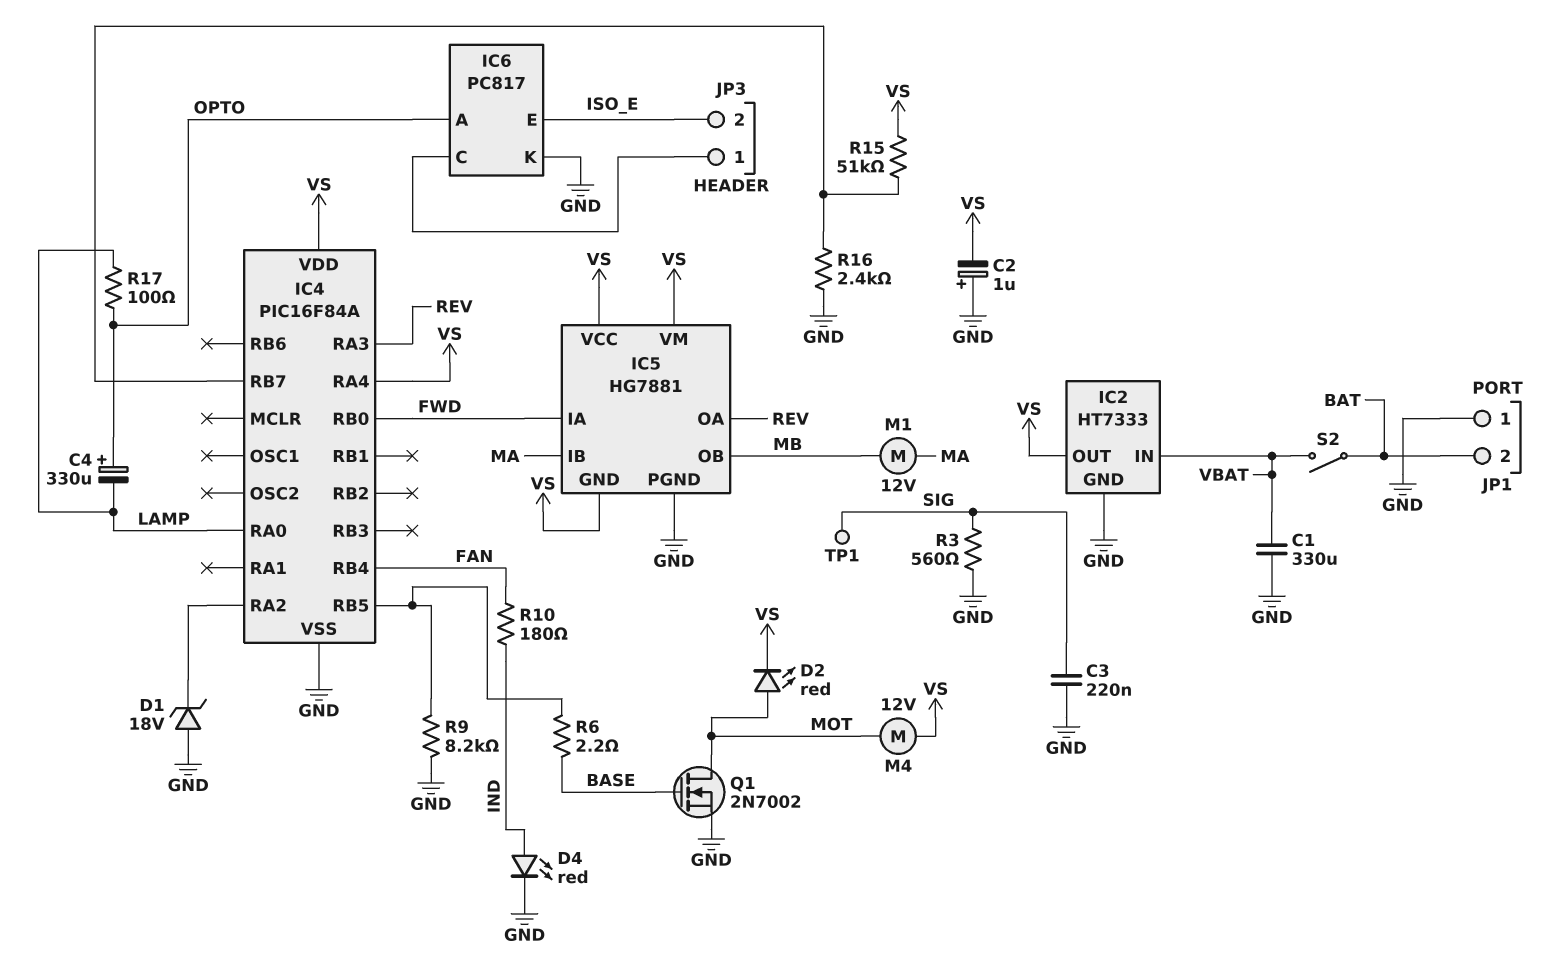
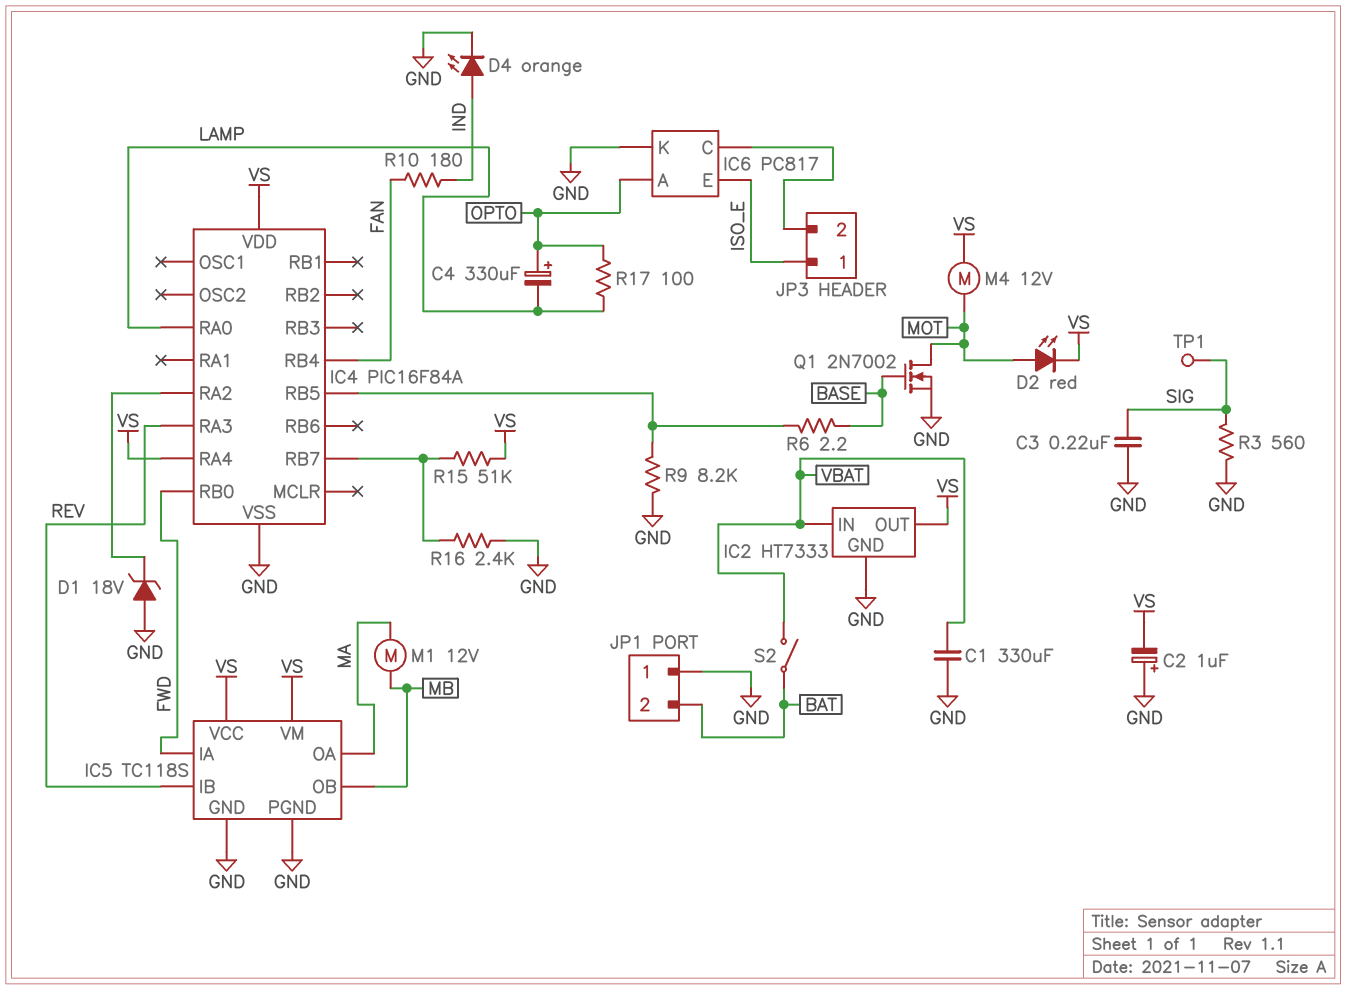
D4: LED red (A IND, K GND) -> LED orange (A IND, K GND)
IC5: HG7881 -> TC118S
IC5 pin GND: VS -> GND
IC5 pin IB: MA -> REV
IC5 pin OA: REV -> MA
JP3 pin 1: IC6/C -> ISO_E
JP3 pin 2: ISO_E -> IC6/C

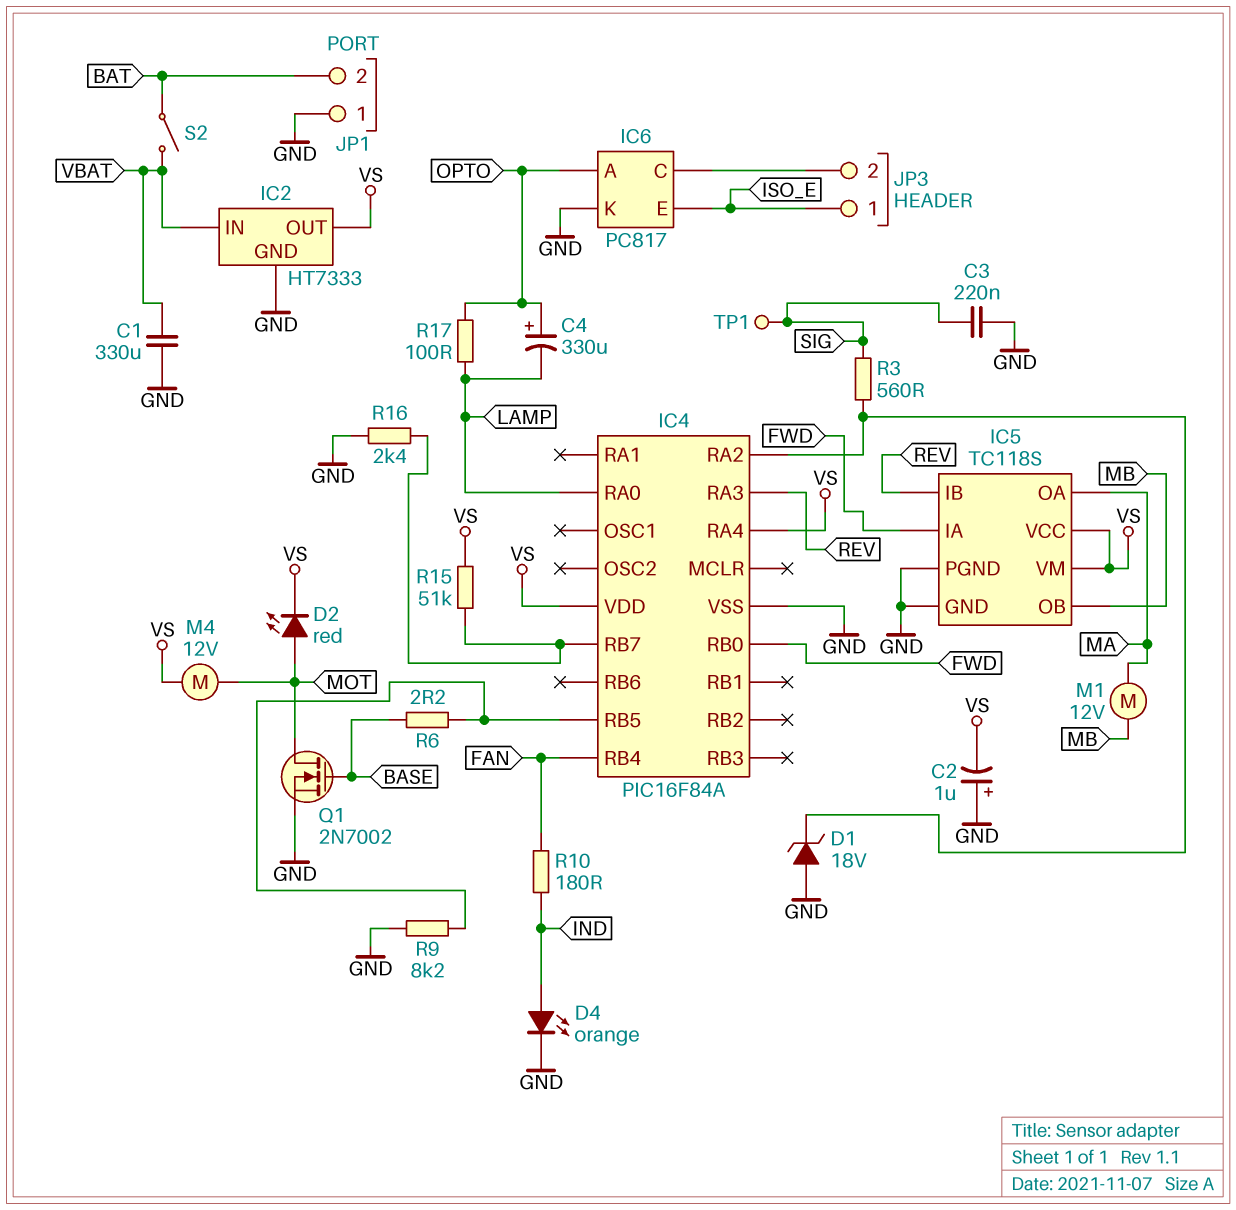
R3: 560 (GND, SIG) -> 560 (IC4/RA2, SIG)

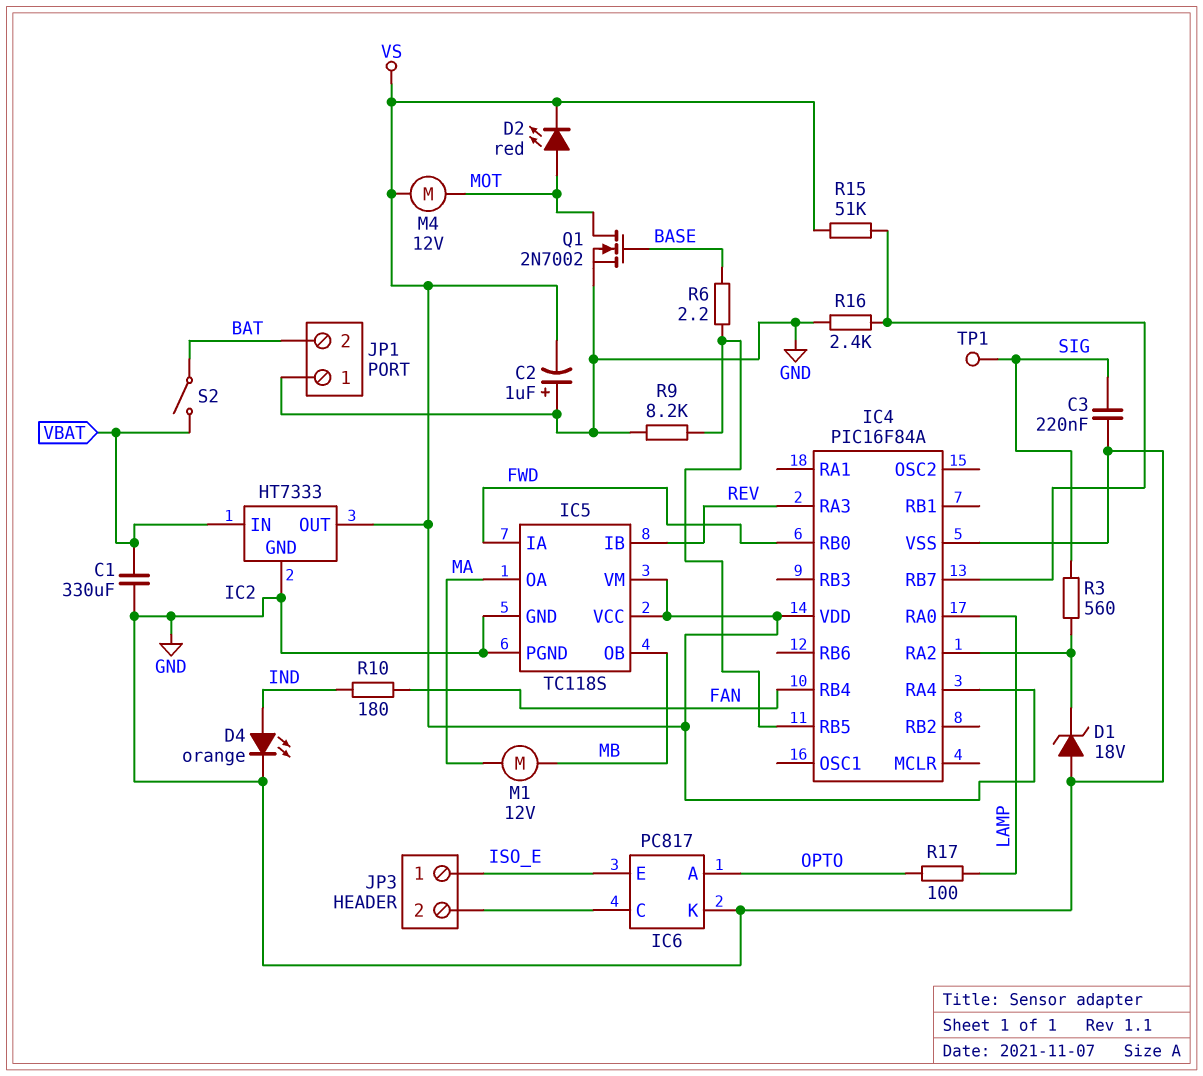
C4: 330uF (plus OPTO, minus LAMP) -> none

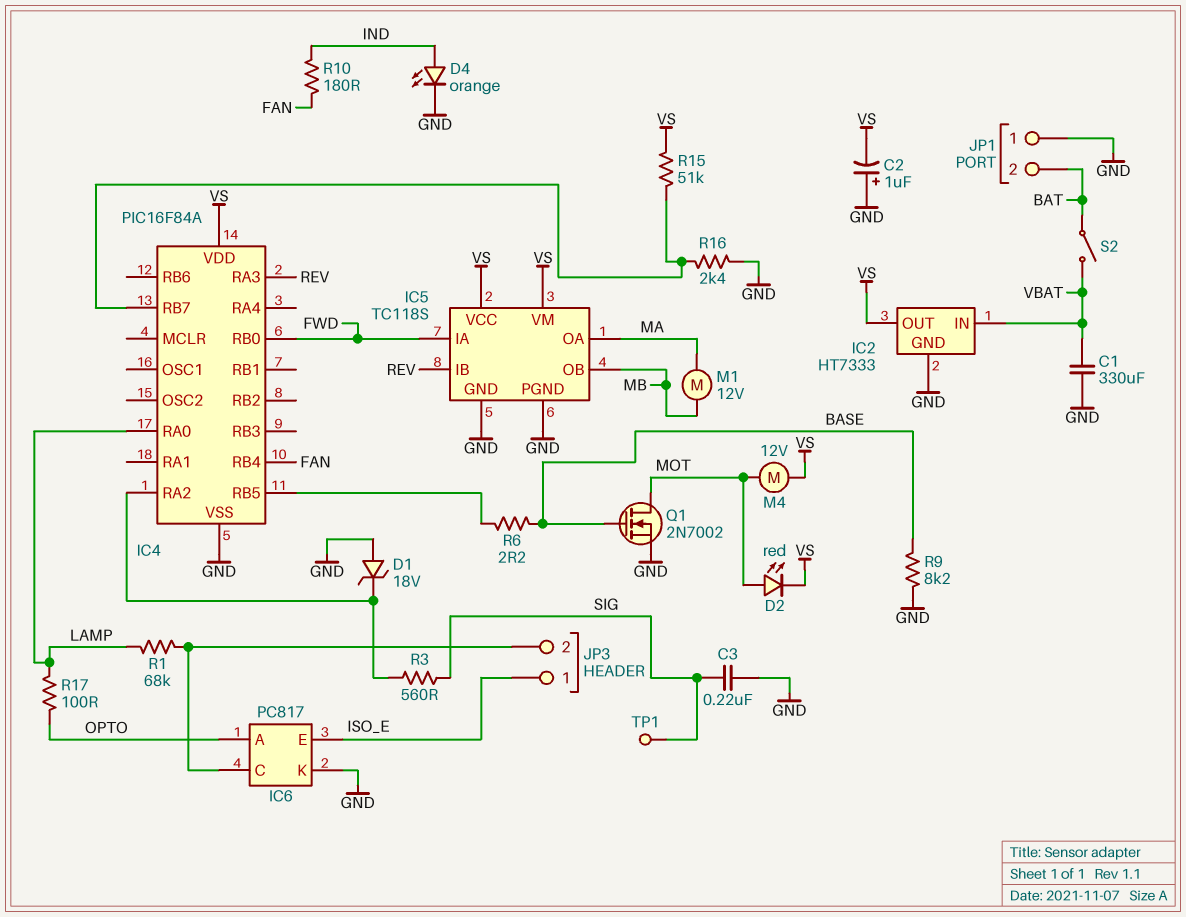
IC4 pin RA4: VS -> none
R1: none -> 68k (IC6/C, LAMP)
R9: 8.2k (GND, IC4/RB5) -> 8.2k (BASE, GND)

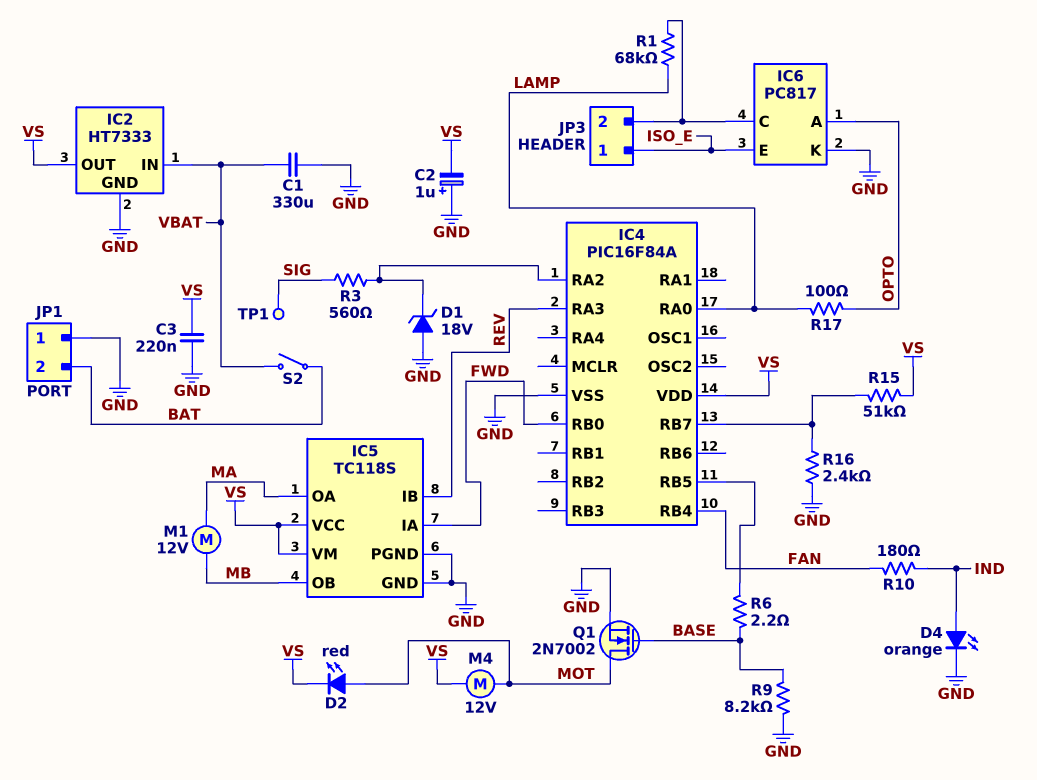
C3: 220nF (GND, SIG) -> 220nF (GND, VS)

